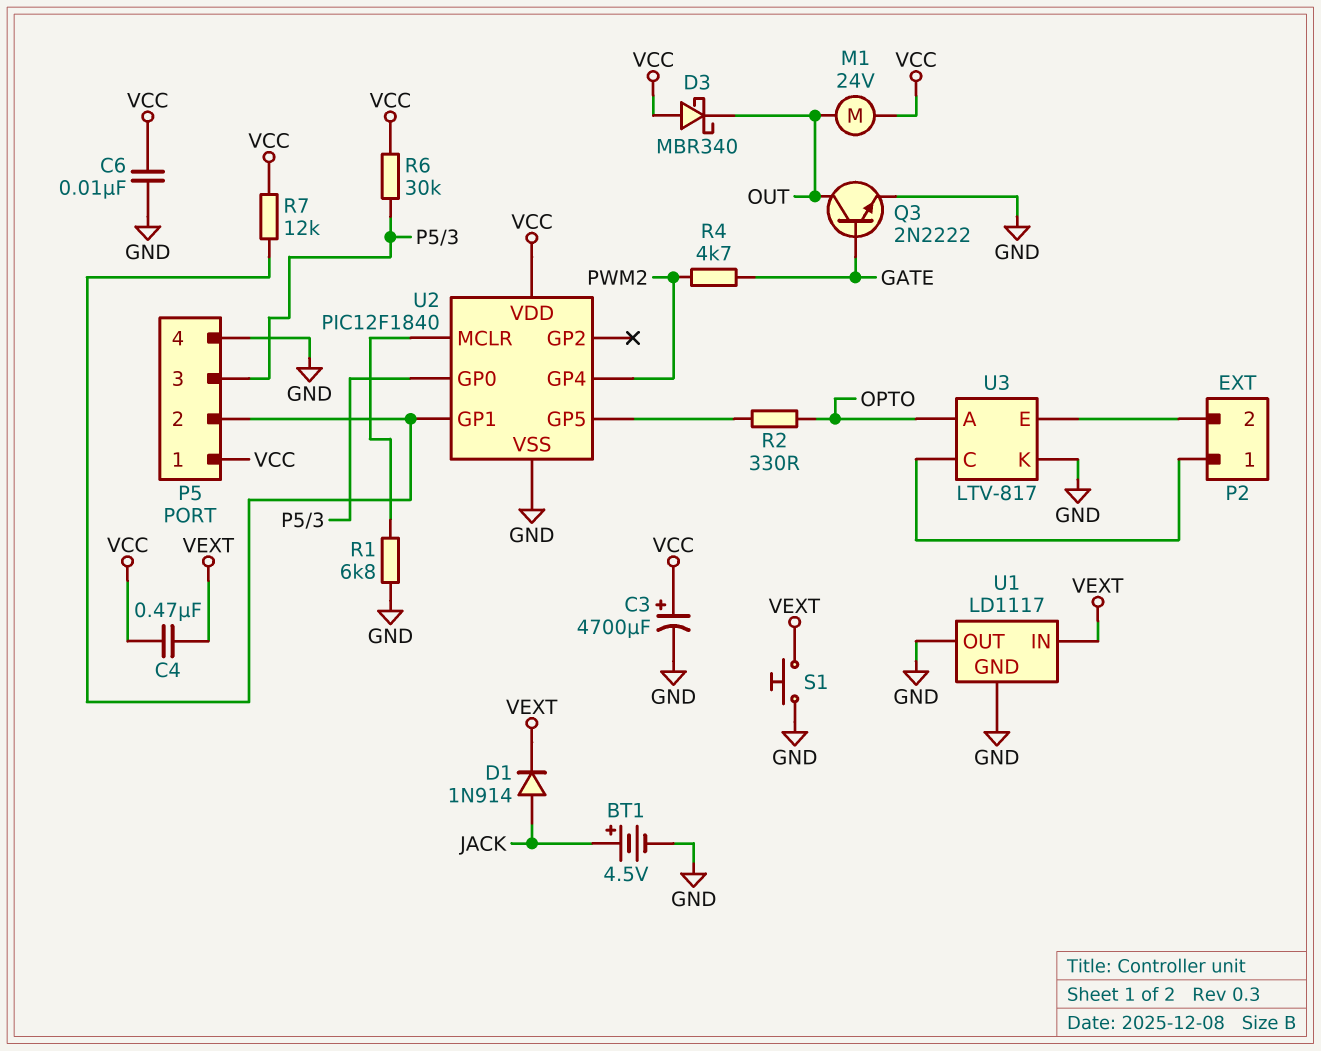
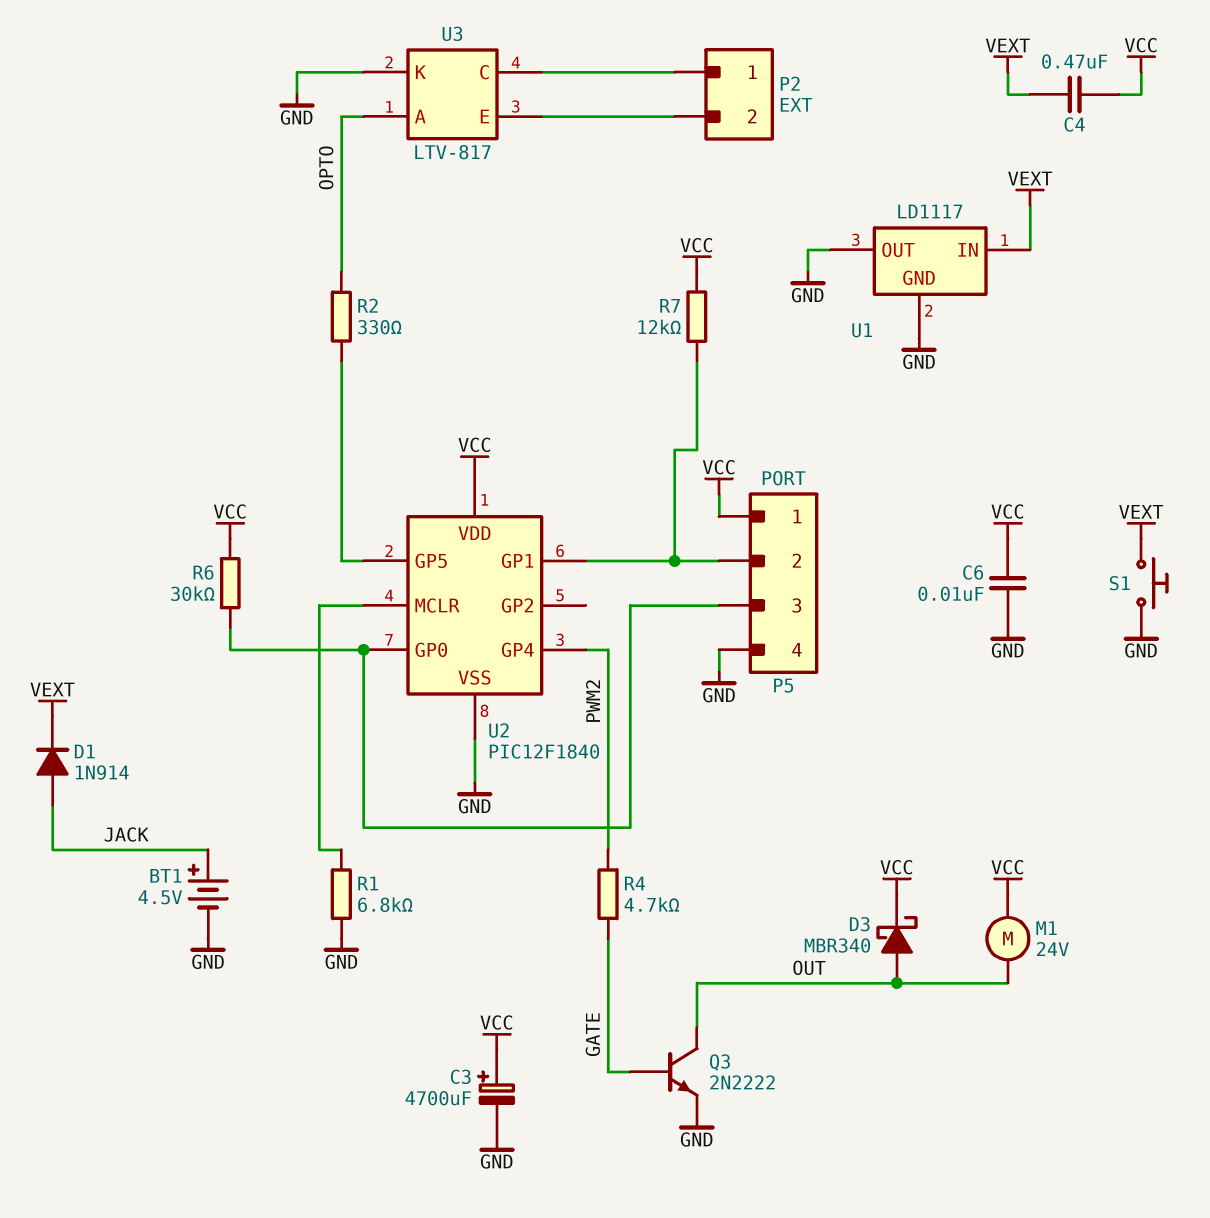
D3: schottky MBR340 (A VCC, K OUT) -> schottky MBR340 (A OUT, K VCC)

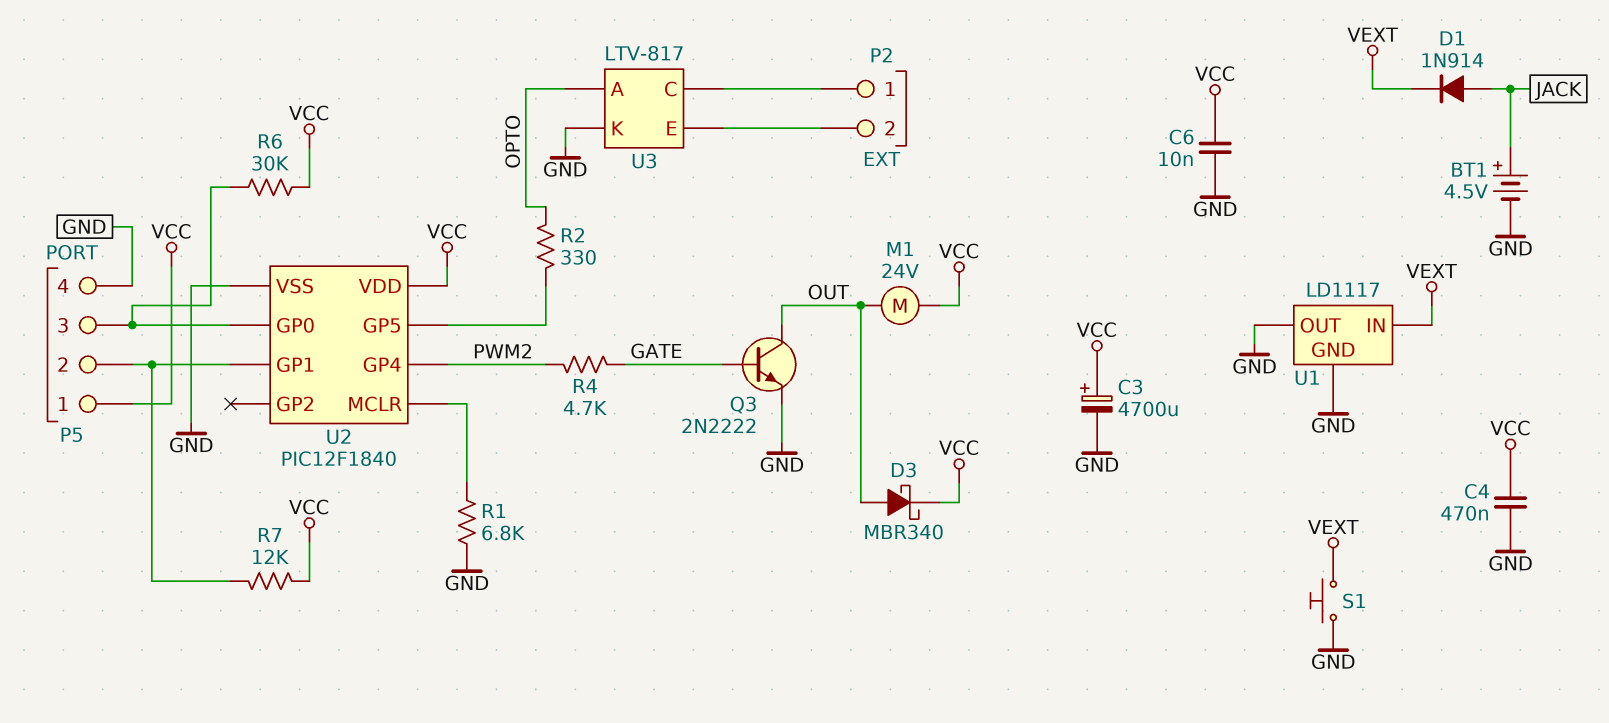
C4: 470nF (VCC, VEXT) -> 470nF (GND, VCC)

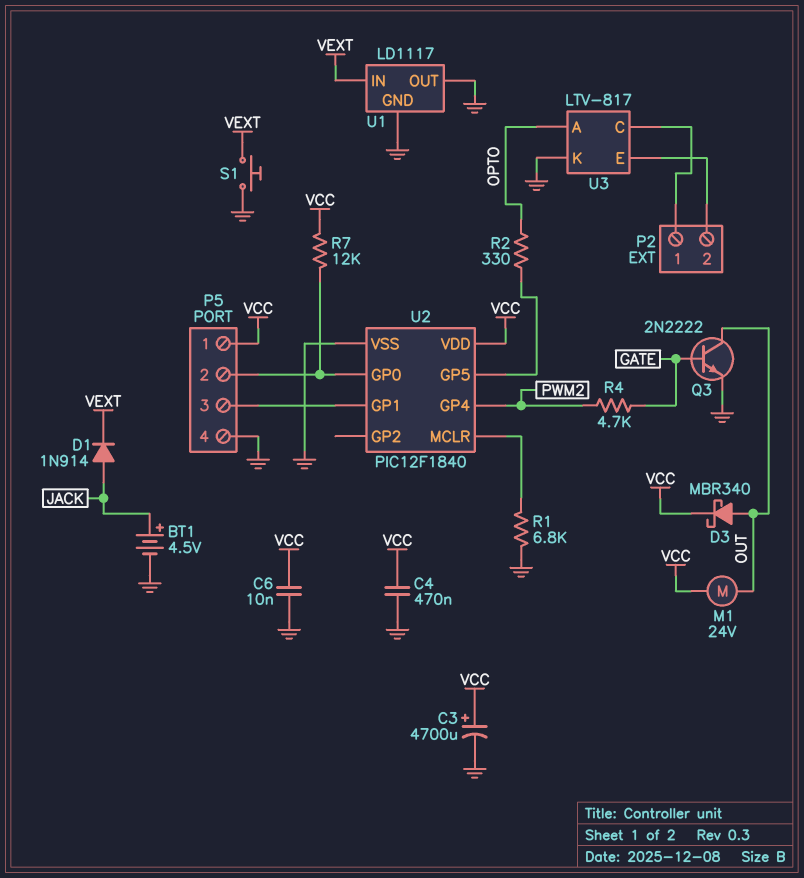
R6: 30k (P5/3, VCC) -> none
U2 pin GP0: P5/3 -> P5/2
U2 pin GP1: P5/2 -> P5/3

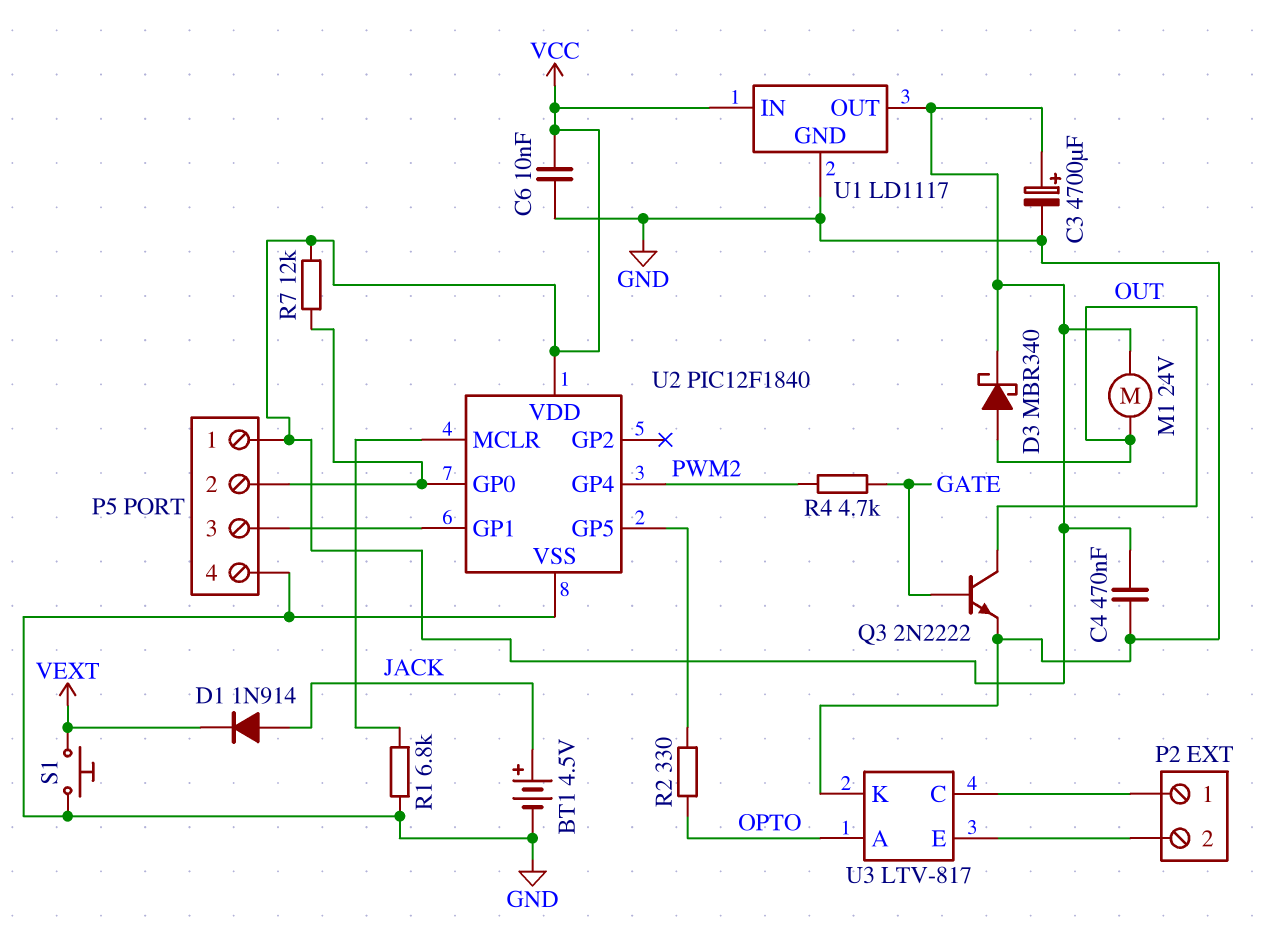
U1 pin IN: VEXT -> VCC
U1 pin OUT: GND -> VCC

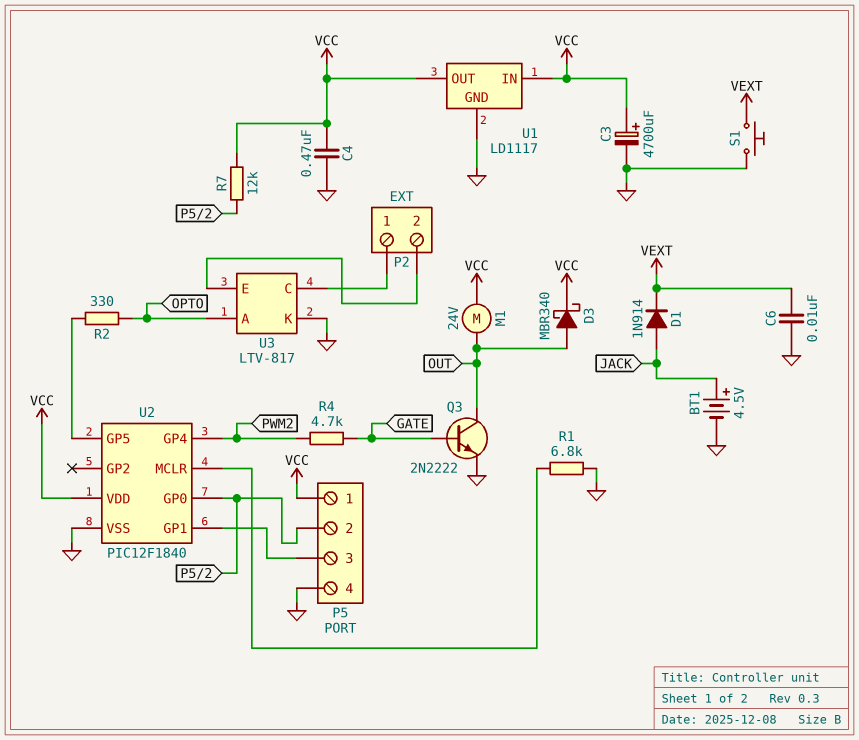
C6: 10nF (GND, VCC) -> 10nF (GND, VEXT)

